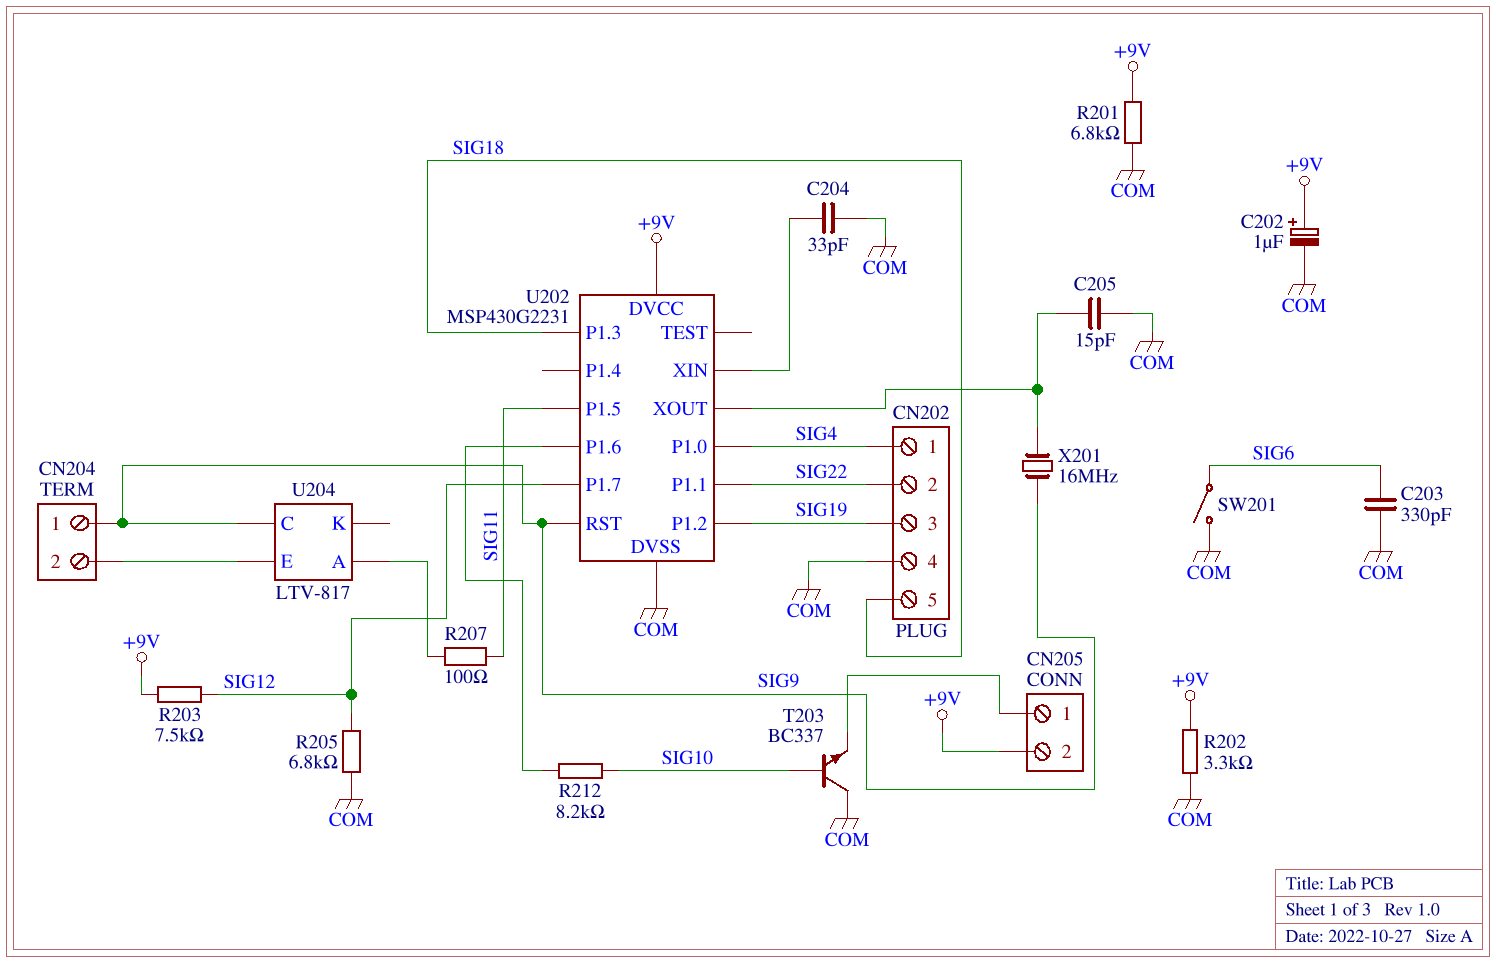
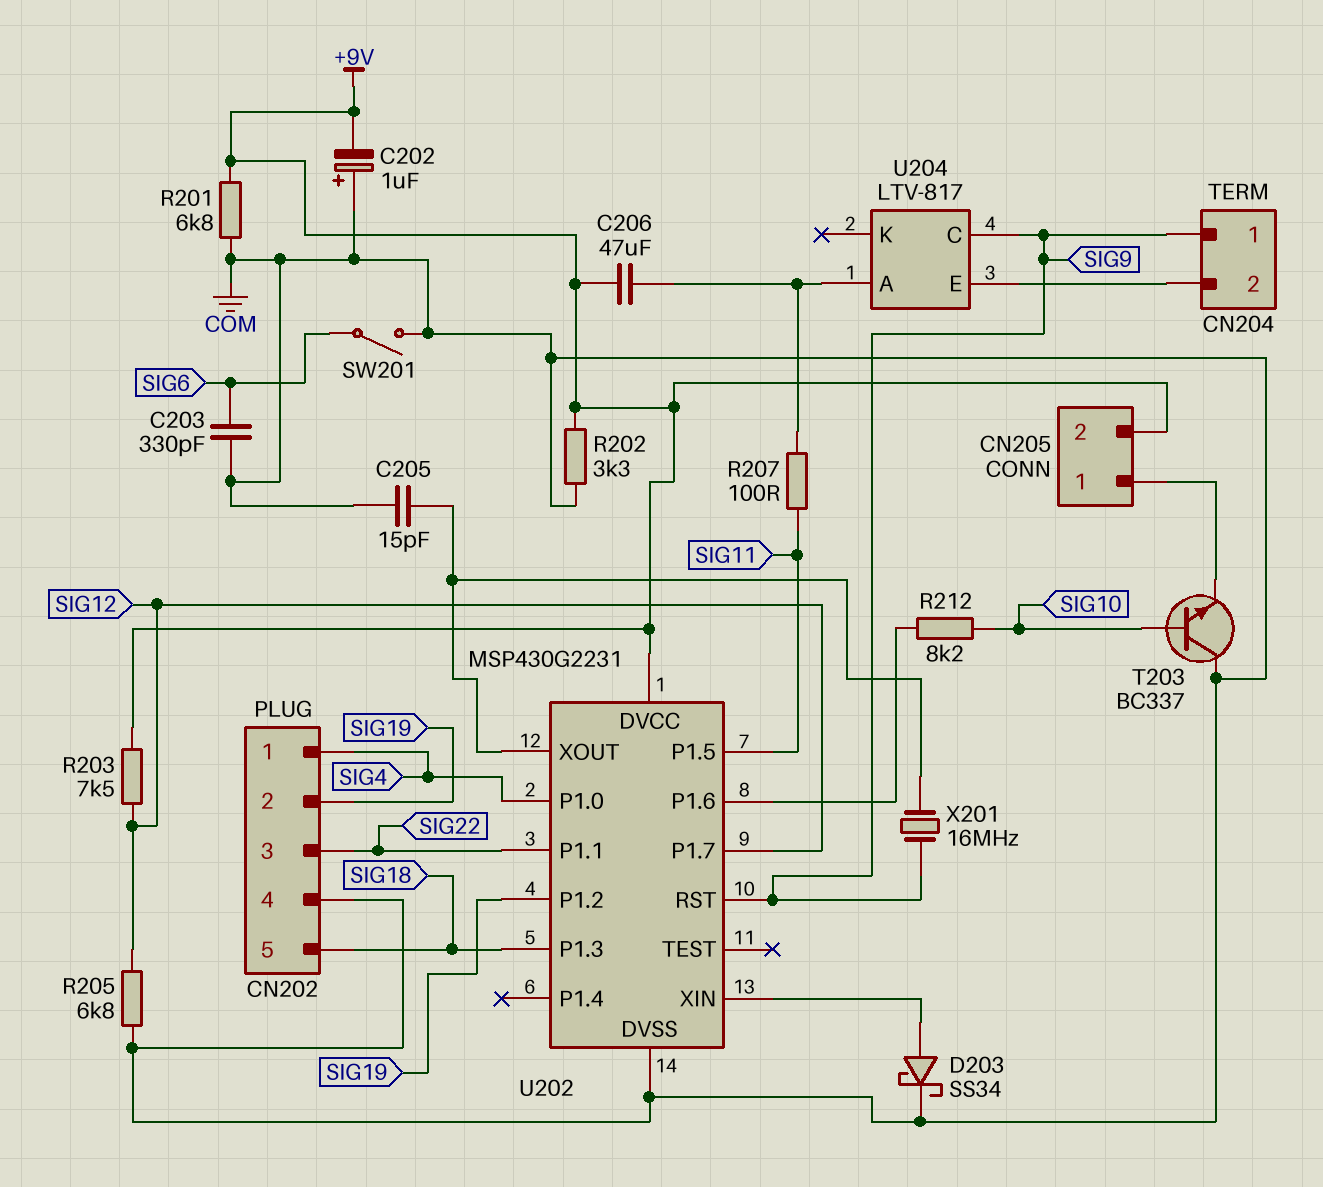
C202: 1uF (plus +9V, minus COM) -> 1uF (plus COM, minus +9V)
C204: 33pF (COM, U202/XIN) -> none
C206: none -> 47uF (+9V, U204/A)
CN202 pin 2: SIG22 -> SIG19
CN202 pin 3: SIG19 -> SIG22
D203: none -> schottky SS34 (A U202/XIN, K COM)

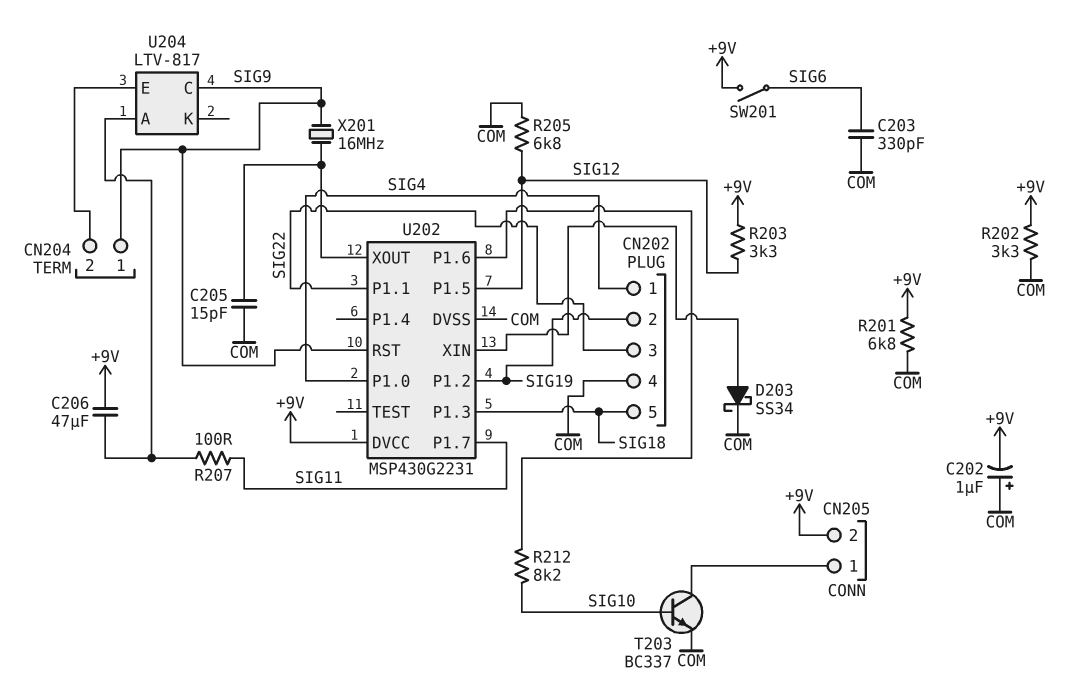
R203: 7.5k (+9V, SIG12) -> 3.3k (+9V, SIG12)
SW201: switch (COM, SIG6) -> switch (+9V, SIG6)
T203: NPN BC337 (B SIG10, C COM, E CN205/1) -> NPN BC337 (B SIG10, C CN205/1, E COM)
U202 pin P1.5: SIG11 -> SIG12
U202 pin P1.7: SIG12 -> SIG11

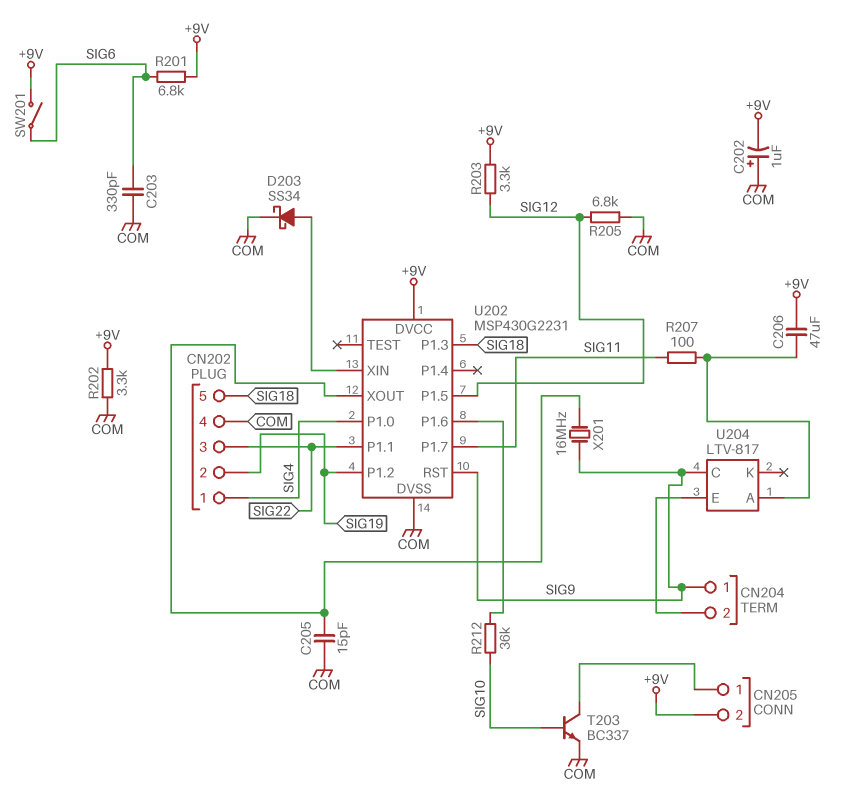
R201: 6.8k (+9V, COM) -> 6.8k (+9V, SIG6)
R212: 8.2k (SIG10, U202/P1.6) -> 36k (SIG10, U202/P1.6)

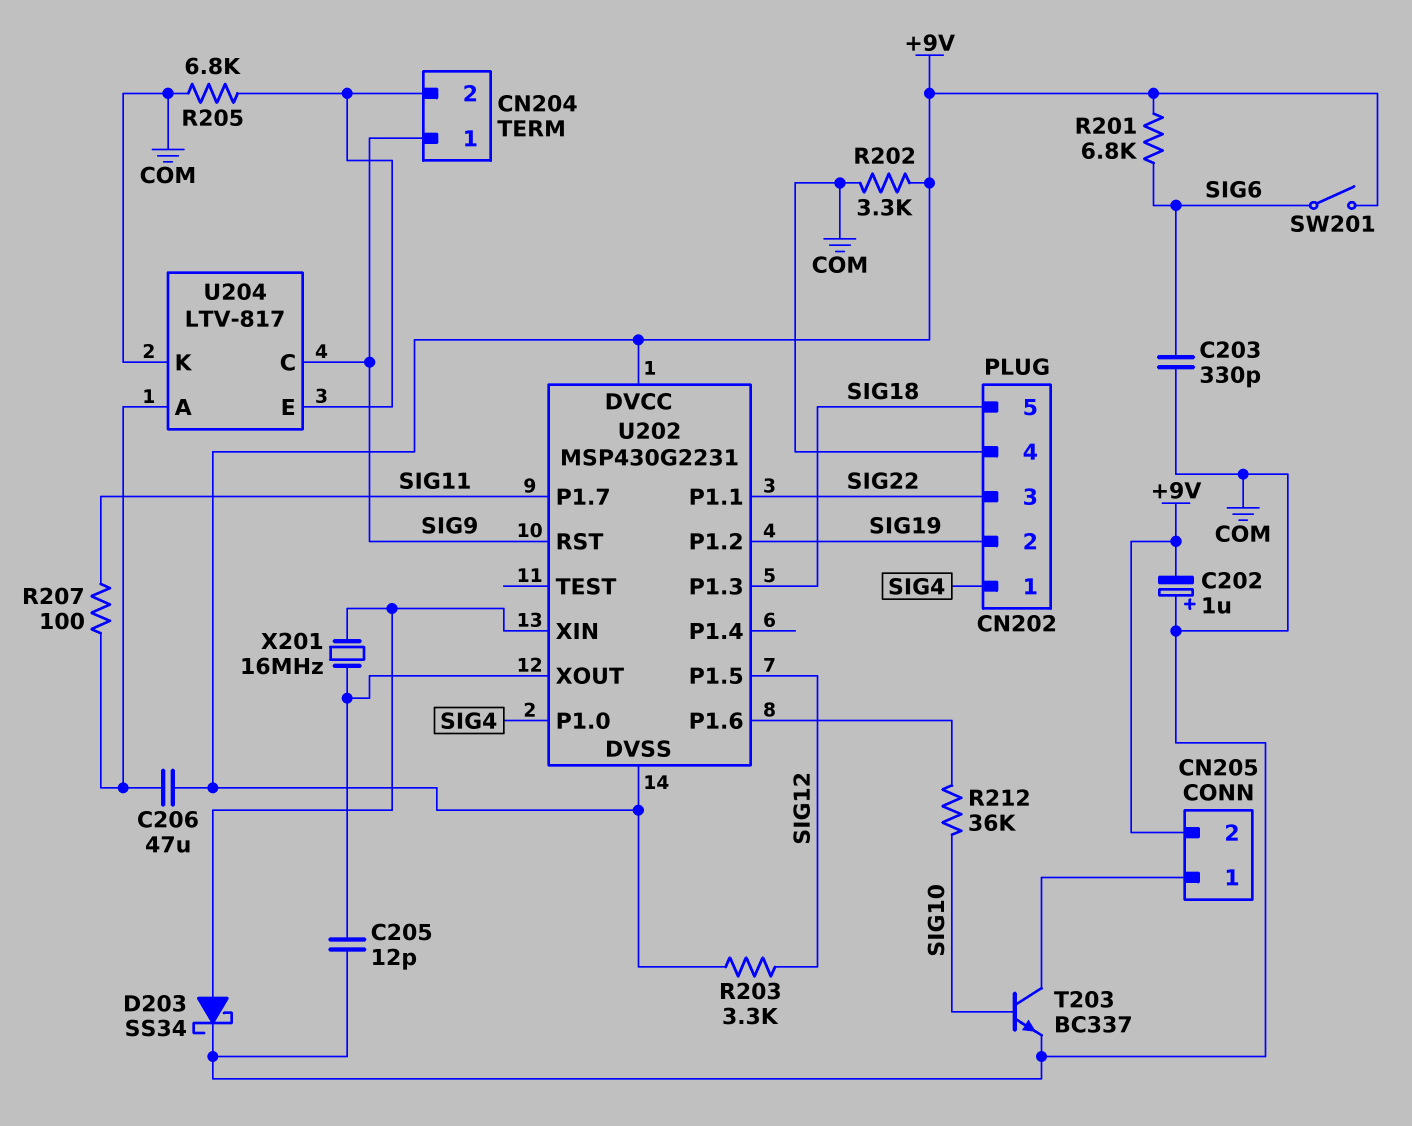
C205: 15pF (COM, U202/XOUT) -> 12pF (COM, U202/XOUT)
R205: 6.8k (COM, SIG12) -> 6.8k (CN204/2, COM)
U202 pin DVSS: COM -> +9V
U204 pin K: none -> COM
X201: 16MHz (SIG9, U202/XOUT) -> 16MHz (U202/XIN, U202/XOUT)

